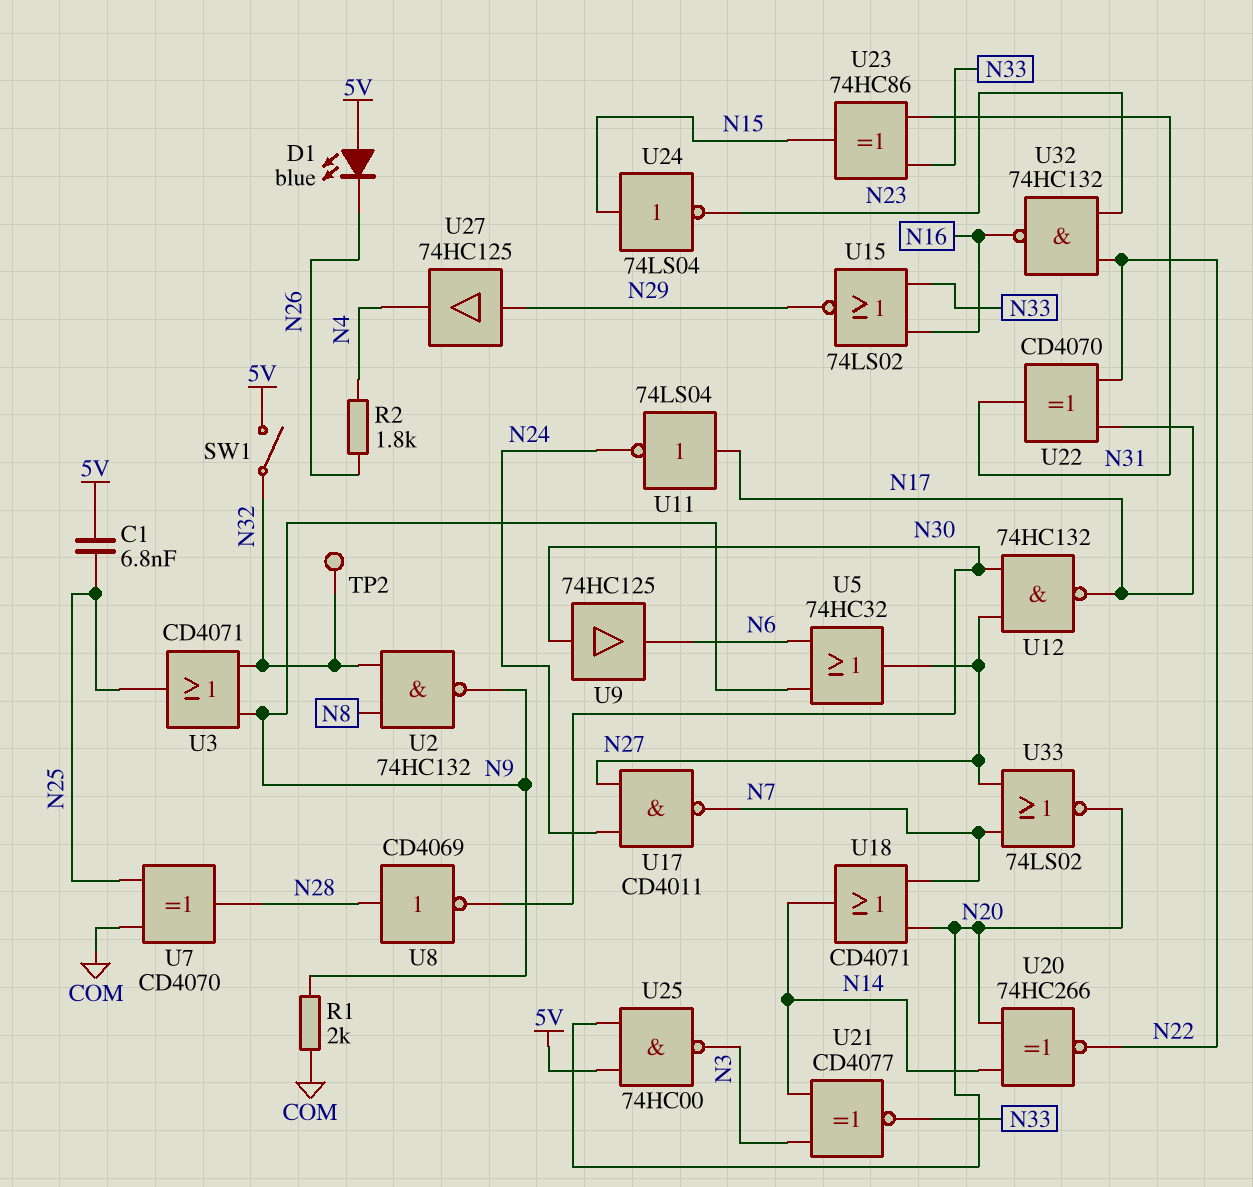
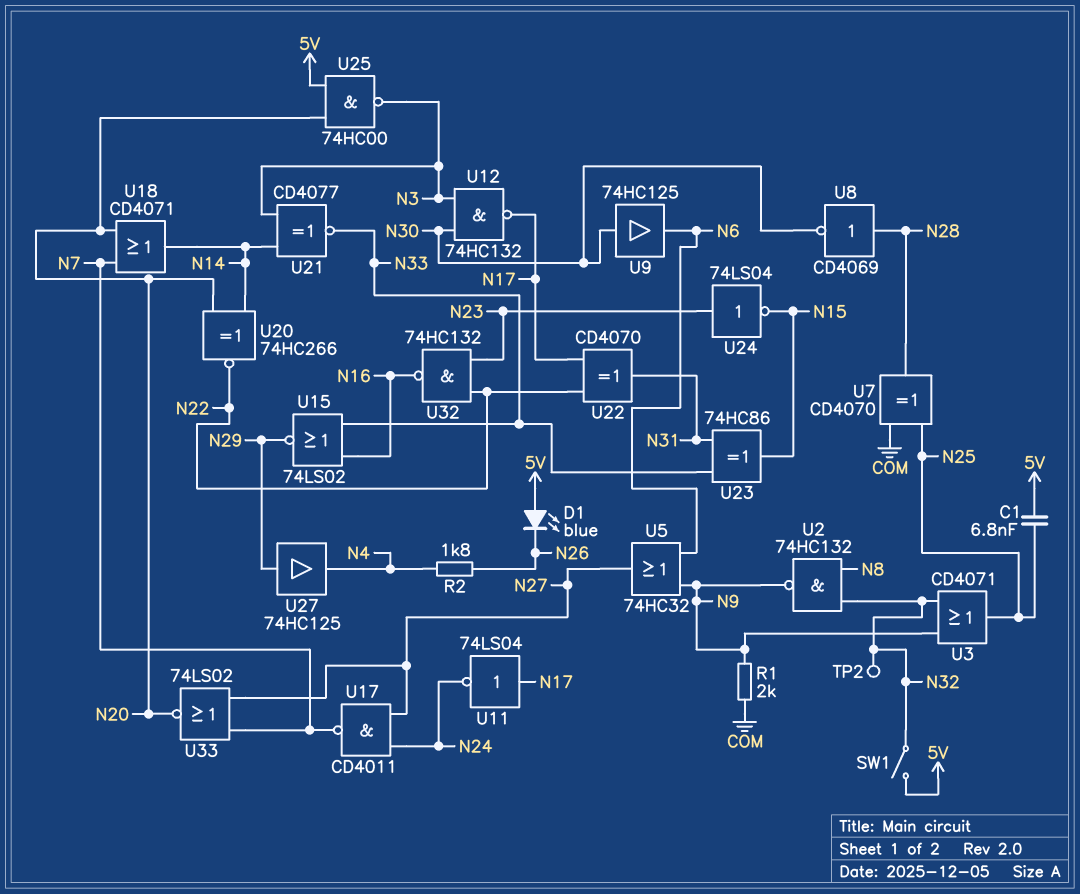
U12: NAND 74HC132 (in N27, in N30, out N17) -> NAND 74HC132 (in N3, in N30, out N17)
U24: NOT 74LS04 (in N15, out N23) -> NOT 74LS04 (in N23, out N15)

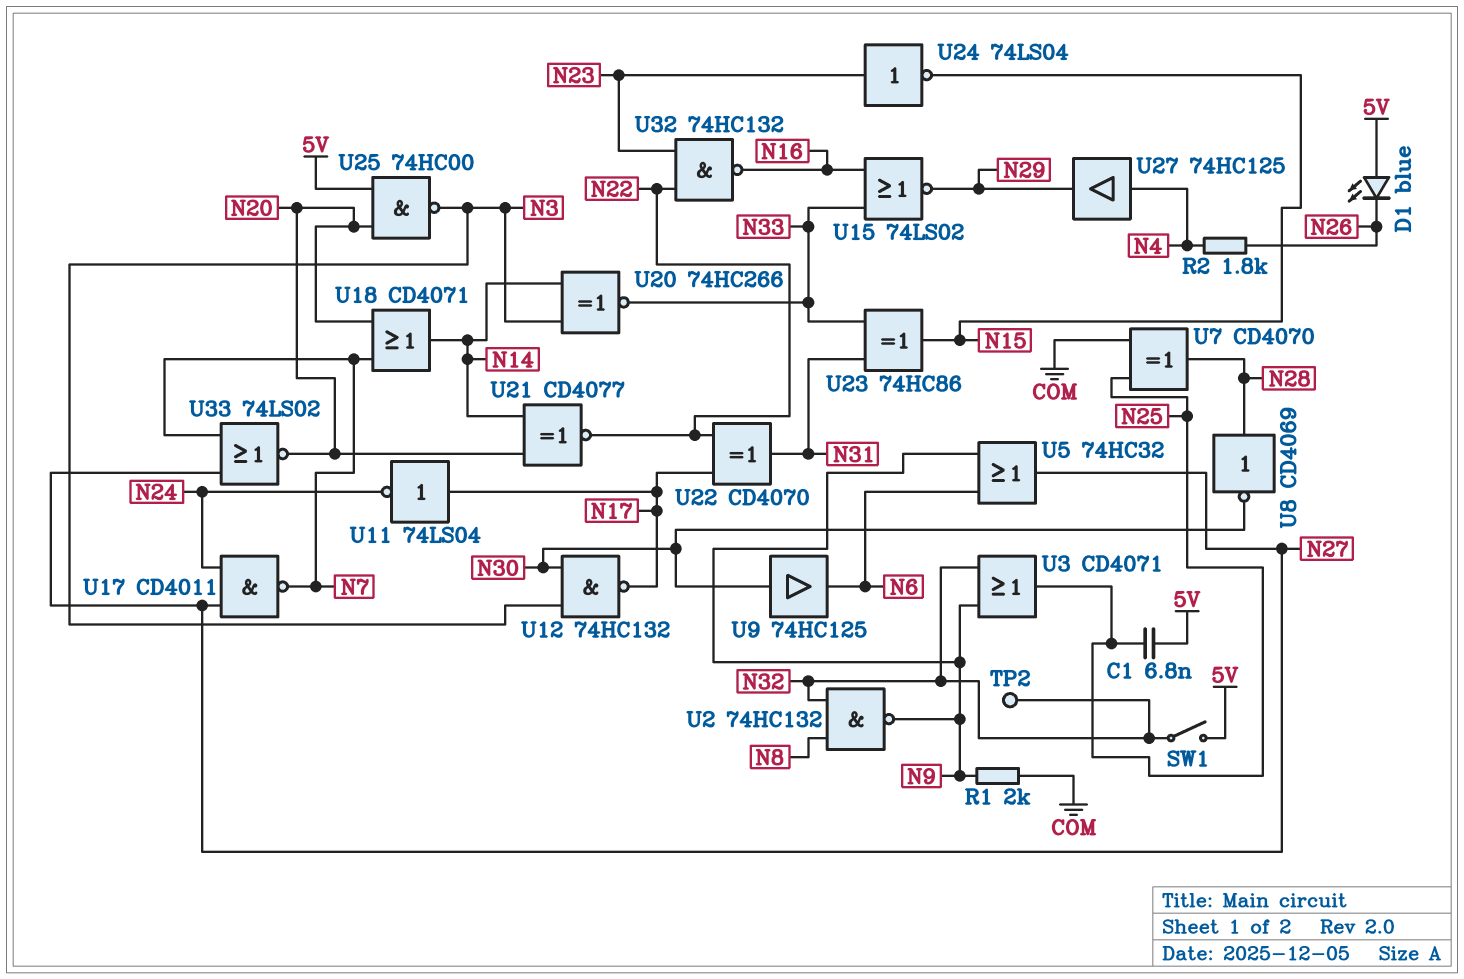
U20: XNOR 74HC266 (in N14, in N20, out N22) -> XNOR 74HC266 (in N3, in N14, out N33)
U21: XNOR CD4077 (in N3, in N14, out N33) -> XNOR CD4077 (in N14, in N20, out N22)
U27: buffer 74HC125 (in N29, out N4) -> buffer 74HC125 (in N4, out N29)

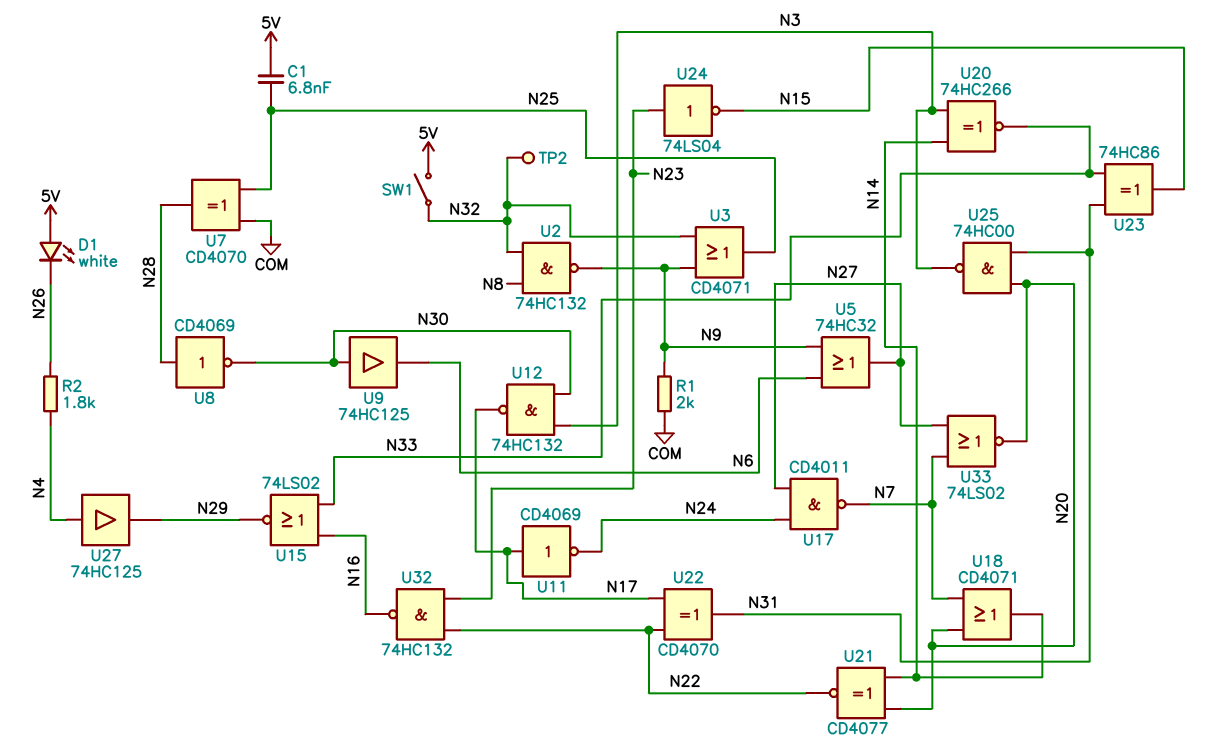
D1: LED blue (A 5V, K N26) -> LED white (A 5V, K N26)
U11: NOT 74LS04 (in N17, out N24) -> NOT CD4069 (in N17, out N24)
U25: NAND 74HC00 (in 5V, in N20, out N3) -> NAND 74HC00 (in N20, in N31, out N3)

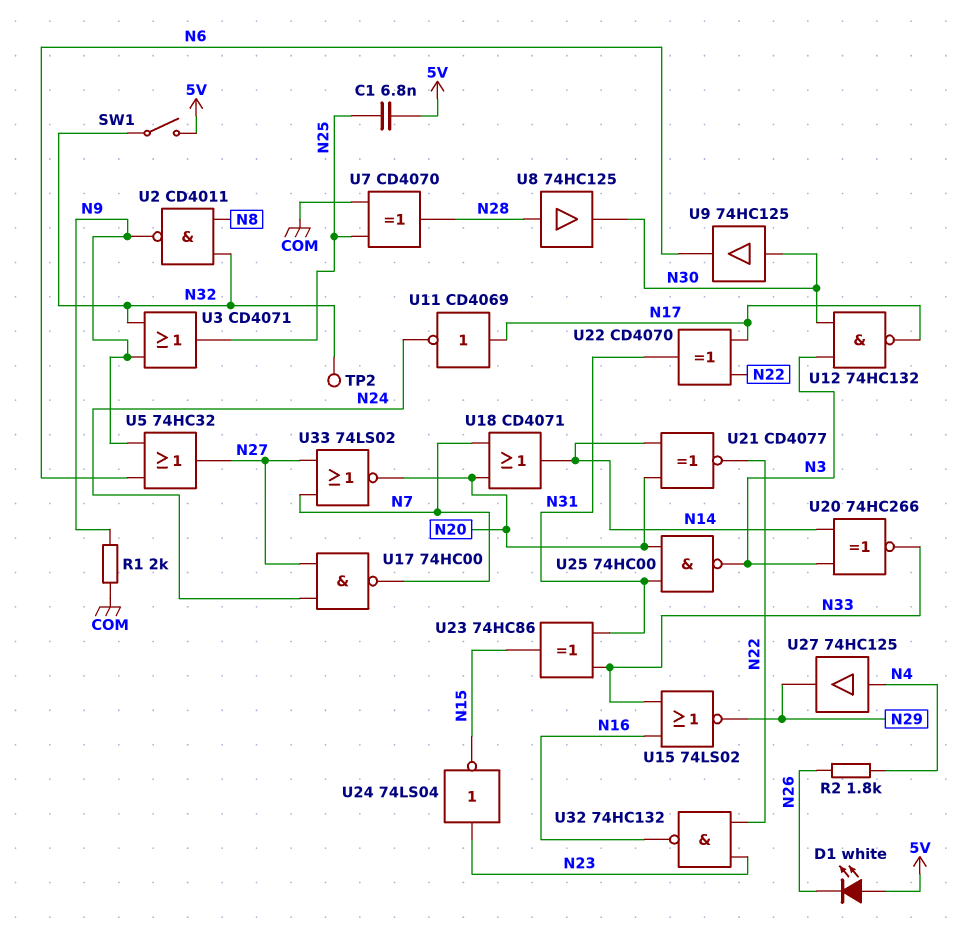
U2: NAND 74HC132 (in N8, in N32, out N9) -> NAND CD4011 (in N8, in N32, out N9)
U8: NOT CD4069 (in N28, out N30) -> buffer 74HC125 (in N28, out N30)
U17: NAND CD4011 (in N24, in N27, out N7) -> NAND 74HC00 (in N24, in N27, out N7)

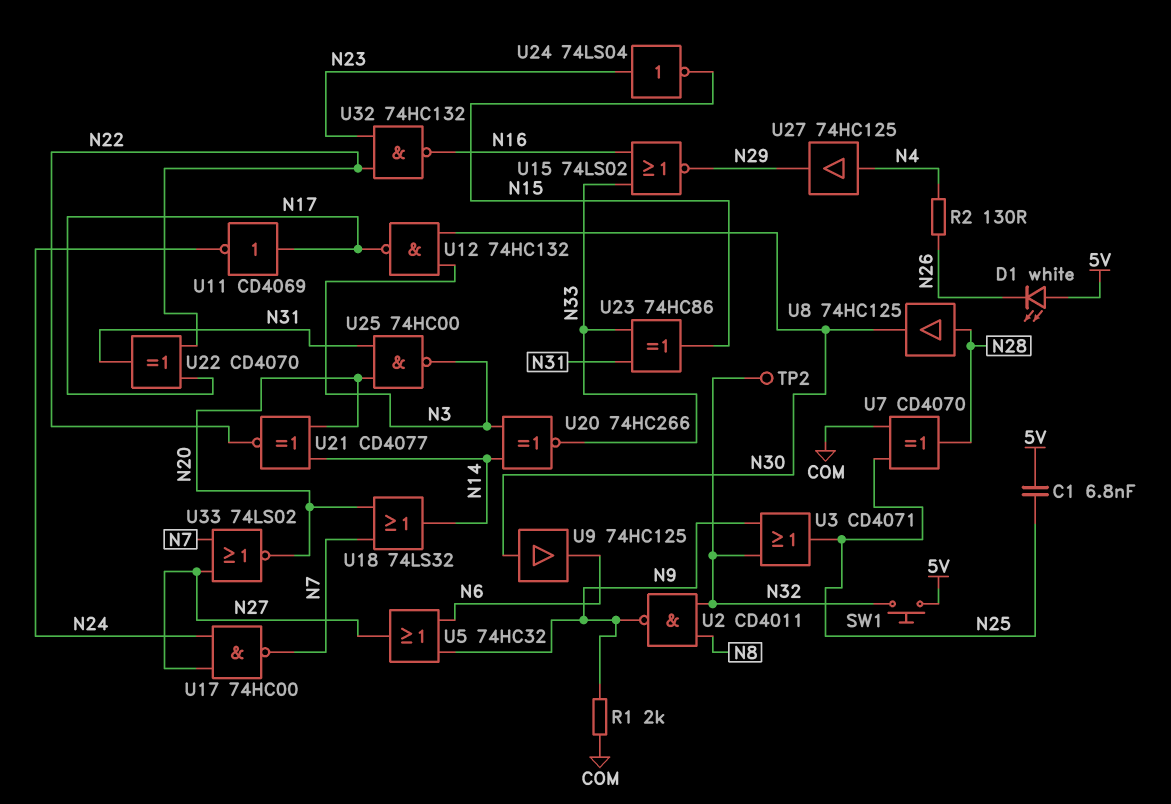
R2: 1.8k (N4, N26) -> 130 (N4, N26)
SW1: switch (5V, N32) -> button (5V, N32)
U18: OR CD4071 (in N7, in N20, out N14) -> OR 74LS32 (in N7, in N20, out N14)

